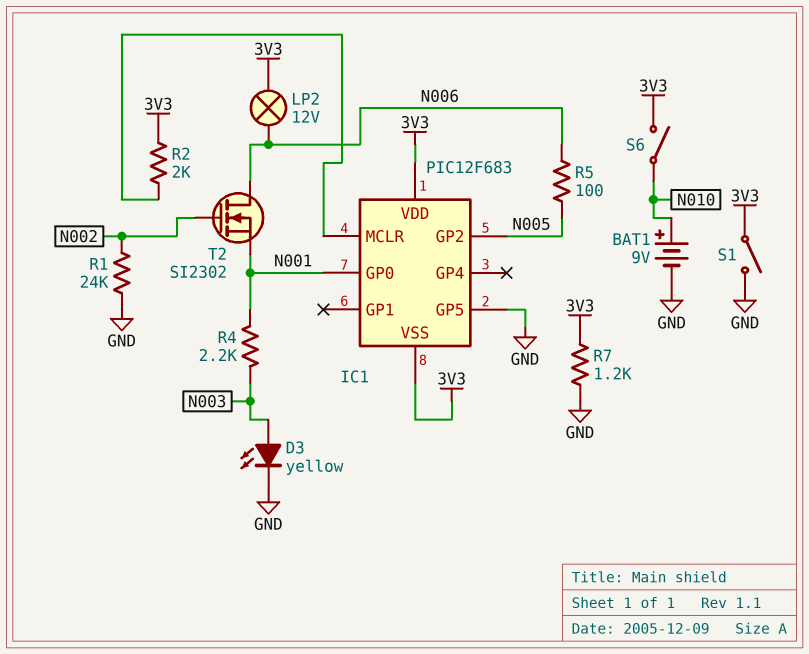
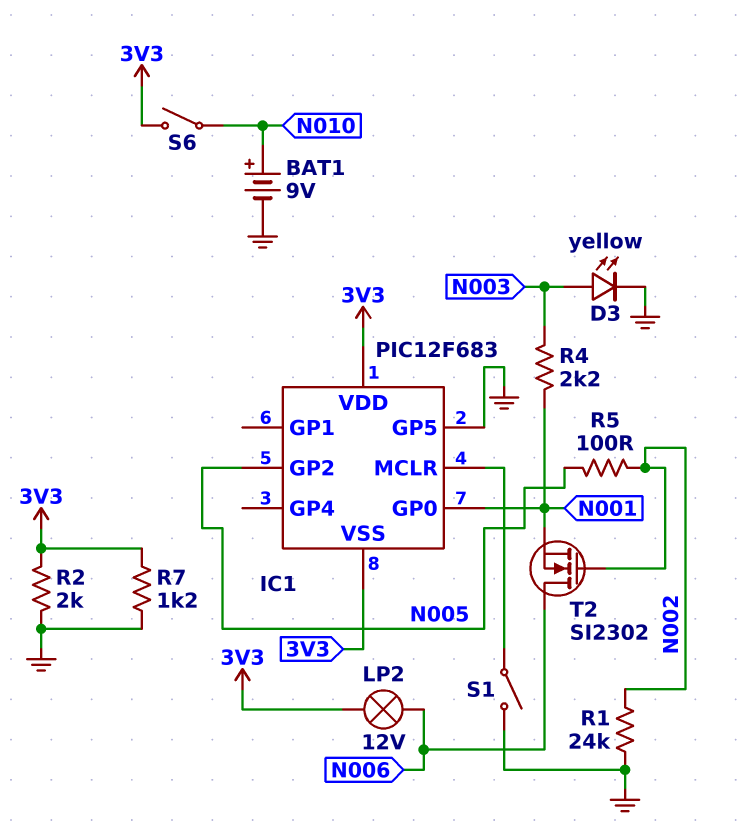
R2: 2k (3V3, IC1/MCLR) -> 2k (3V3, GND)
R5: 100 (N005, N006) -> 100 (N002, N005)
S1: switch (3V3, GND) -> switch (GND, IC1/MCLR)

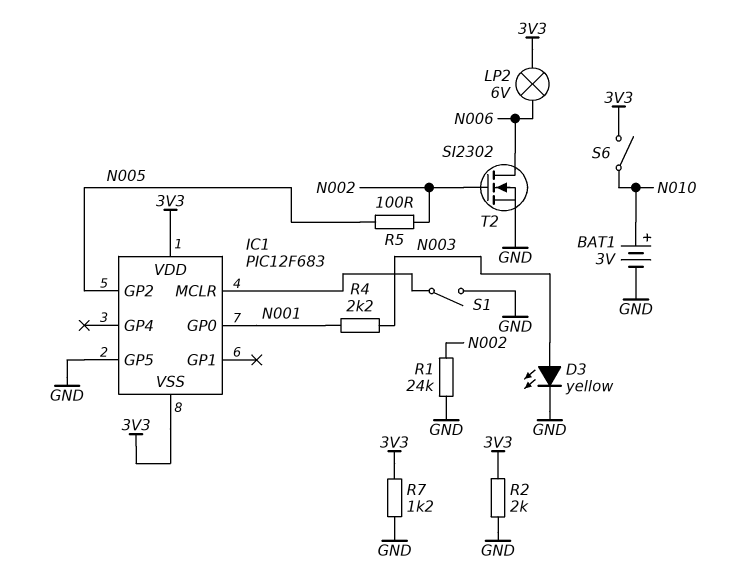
BAT1: 9V (plus N010, minus GND) -> 3V (plus N010, minus GND)
LP2: lamp 12V (3V3, N006) -> lamp 6V (3V3, N006)
T2: NMOS SI2302 (G N002, D N006, S N001) -> NMOS SI2302 (G N002, D N006, S GND)

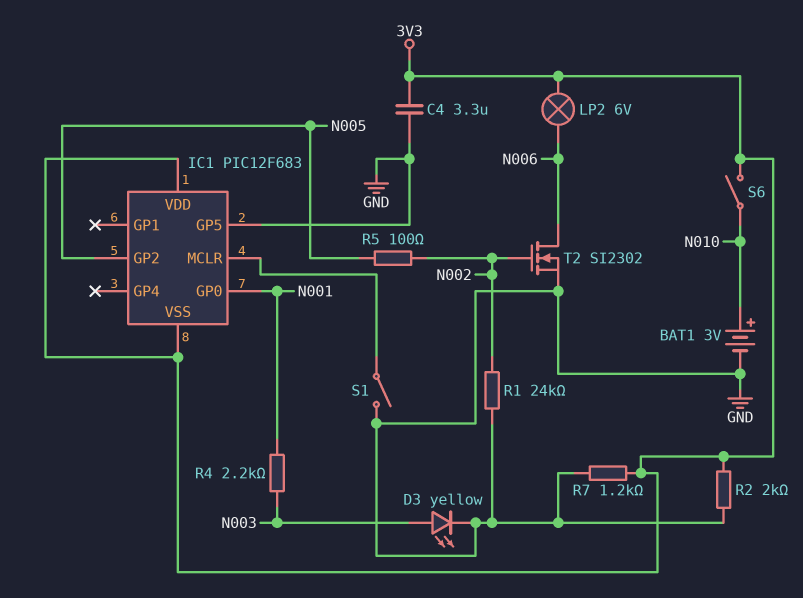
C4: none -> 3.3uF (3V3, GND)

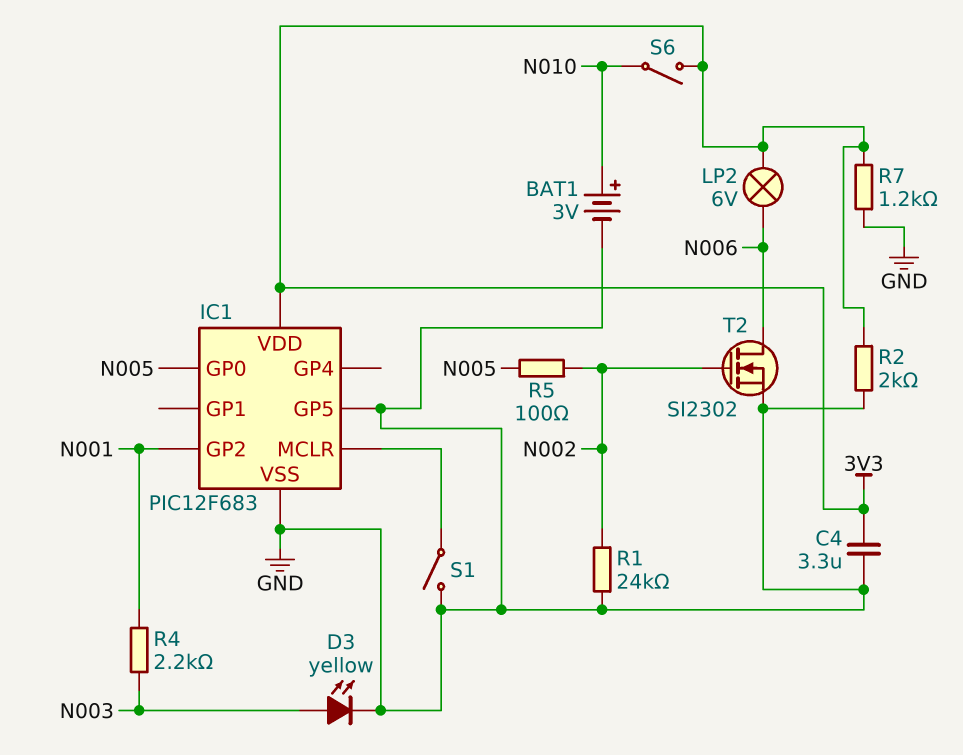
IC1 pin GP0: N001 -> N005
IC1 pin GP2: N005 -> N001
IC1 pin VSS: 3V3 -> GND

